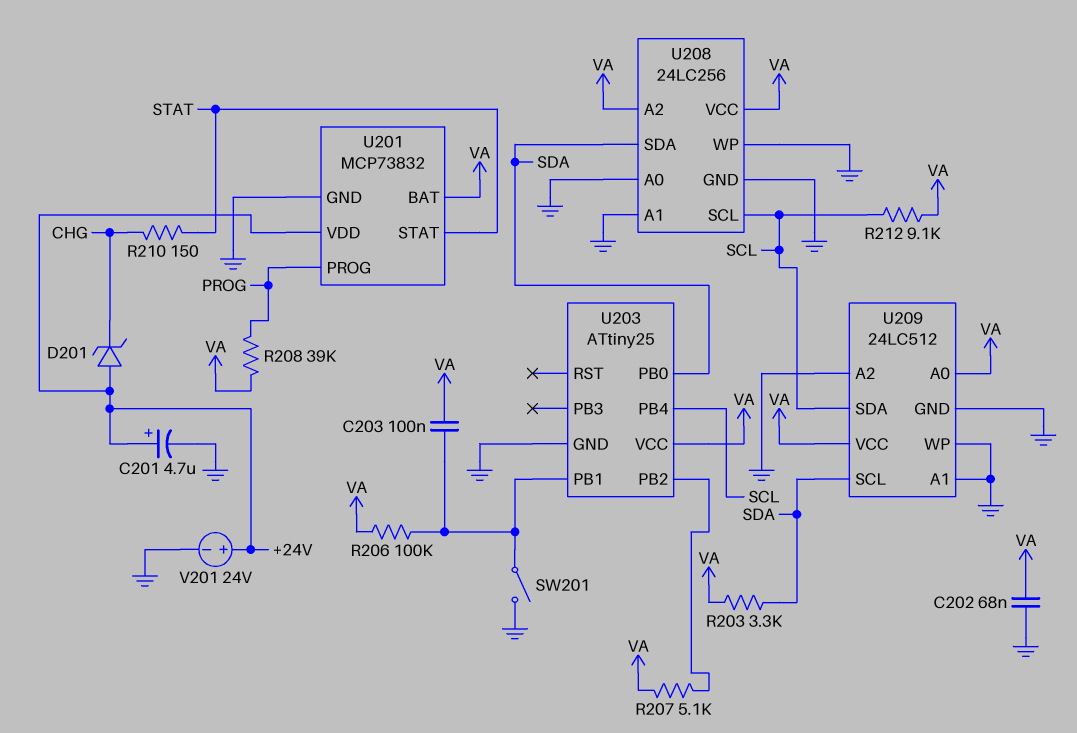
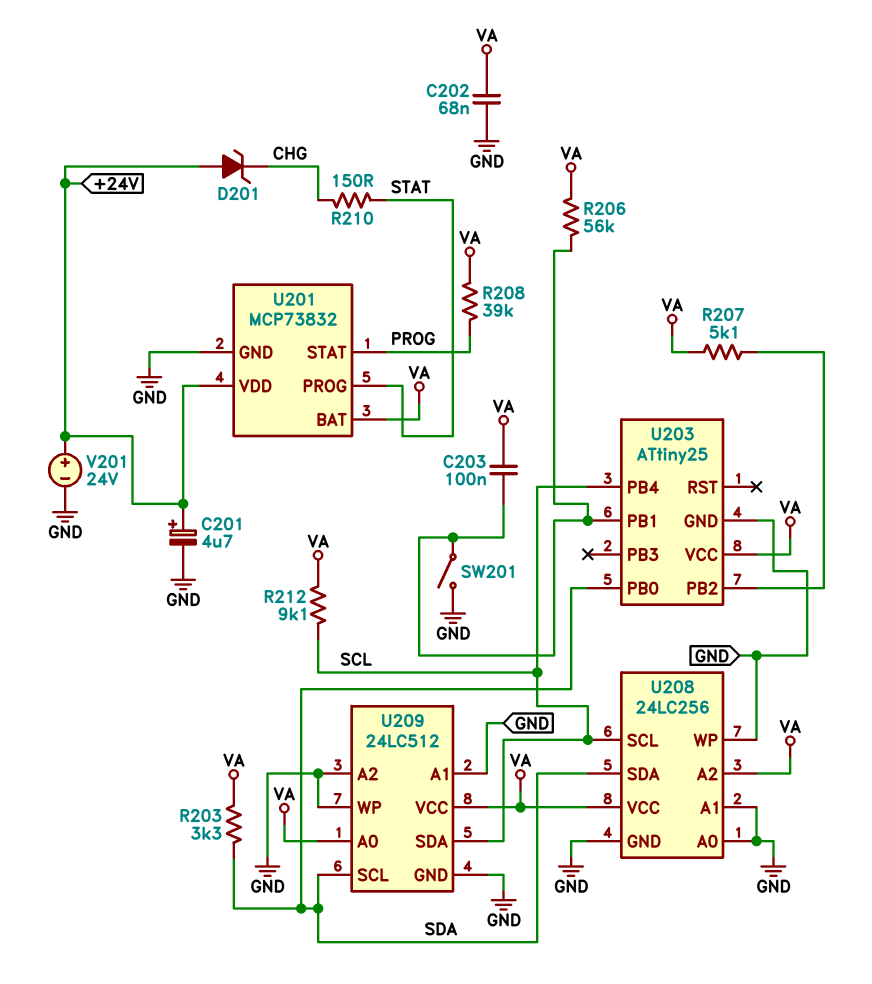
R206: 100k (U203/PB1, VA) -> 56k (U203/PB1, VA)
U201 pin PROG: PROG -> STAT
U201 pin STAT: STAT -> PROG

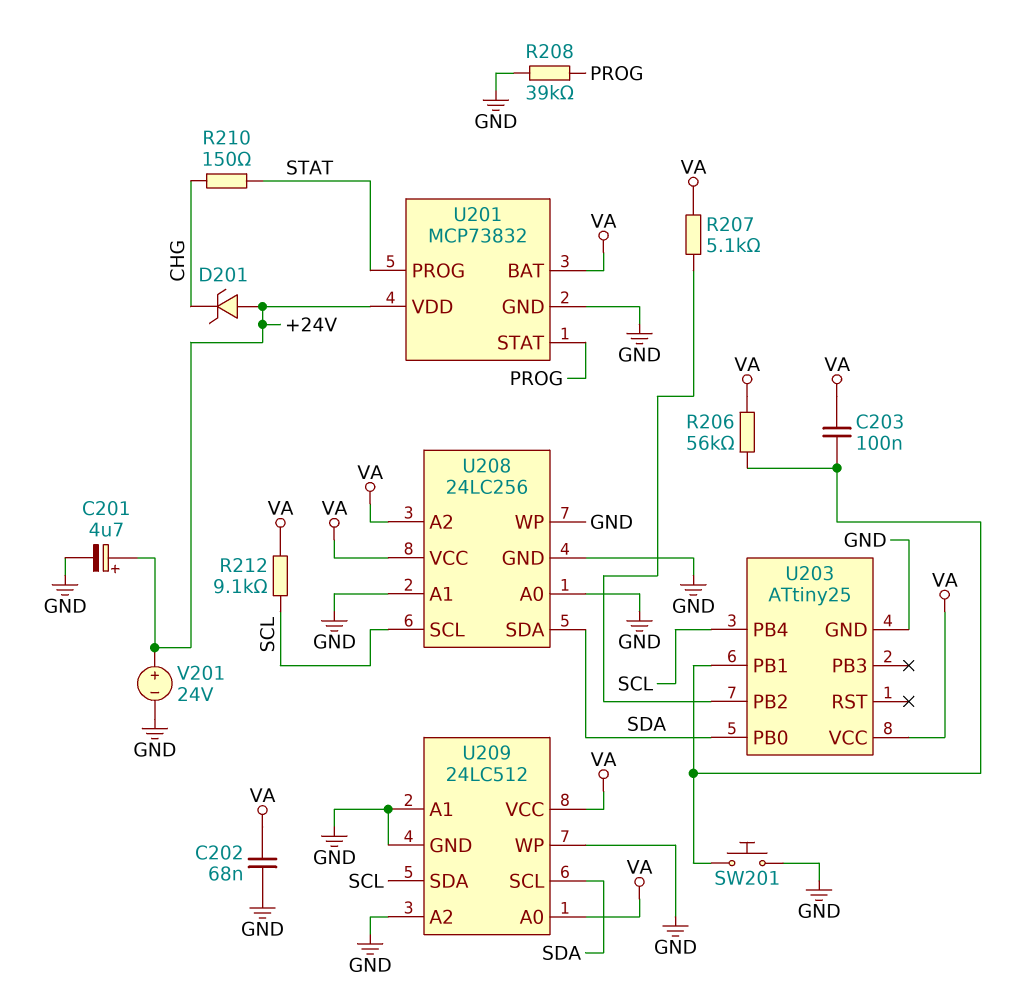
R203: 3.3k (SDA, VA) -> none
R208: 39k (PROG, VA) -> 39k (GND, PROG)
SW201: switch (GND, U203/PB1) -> button (GND, U203/PB1)

